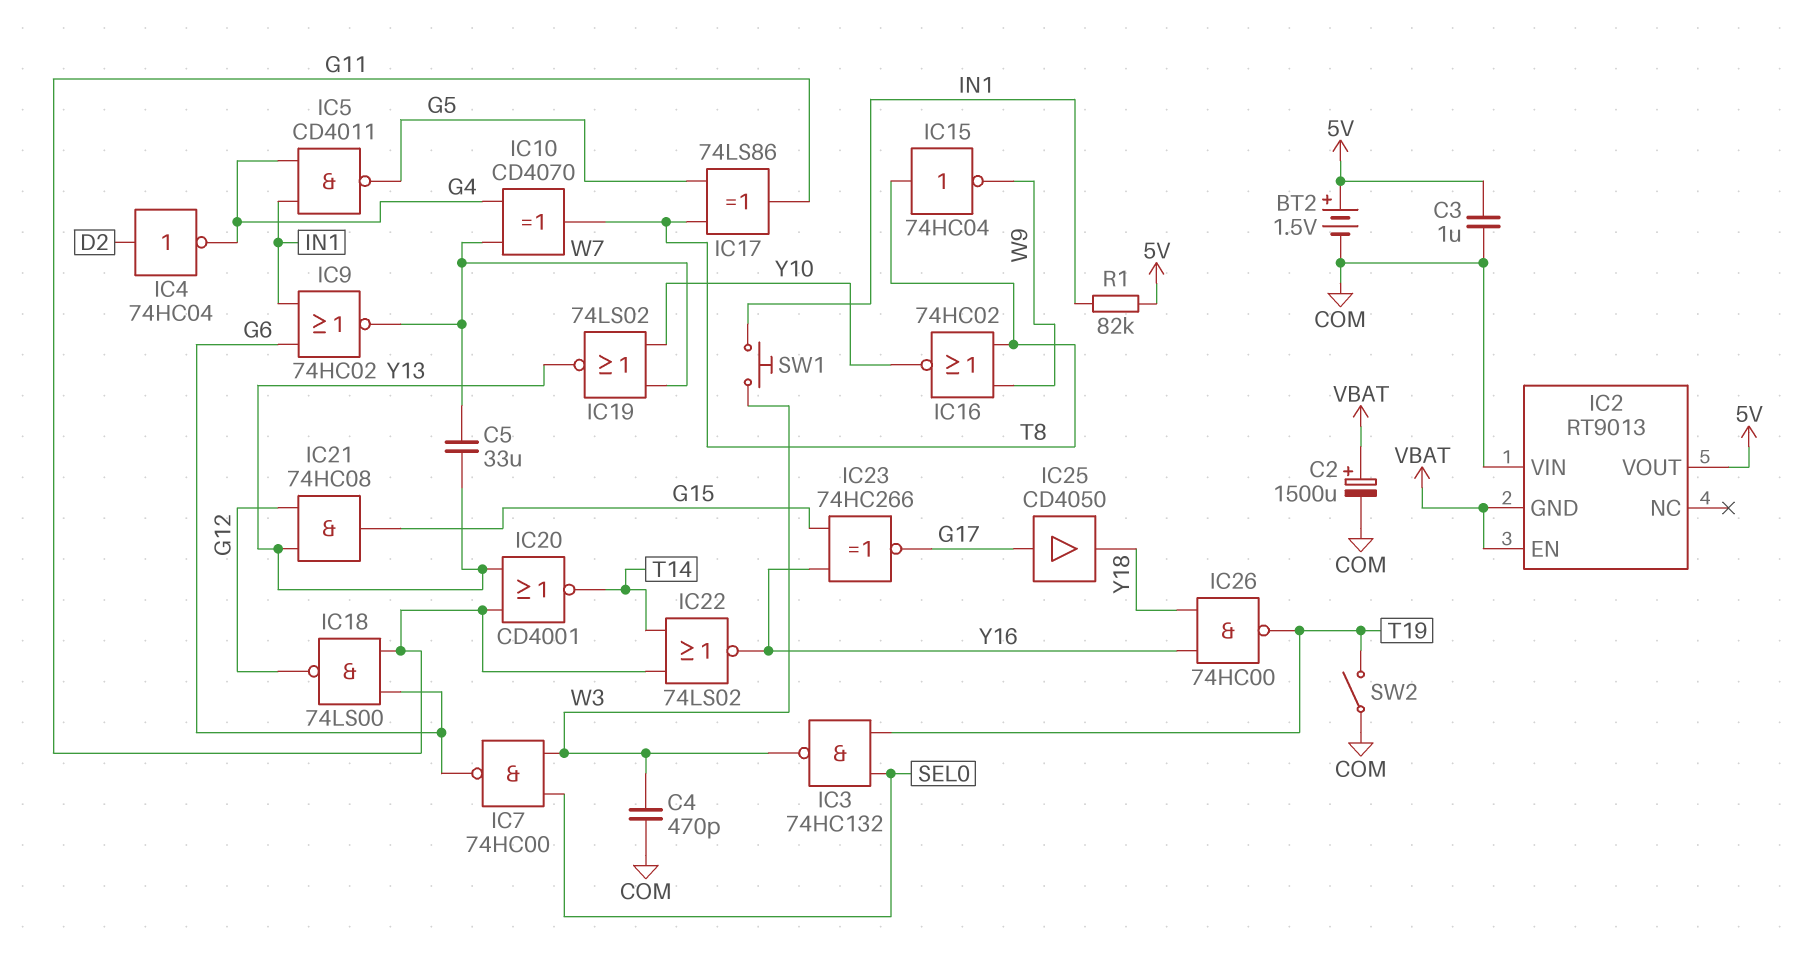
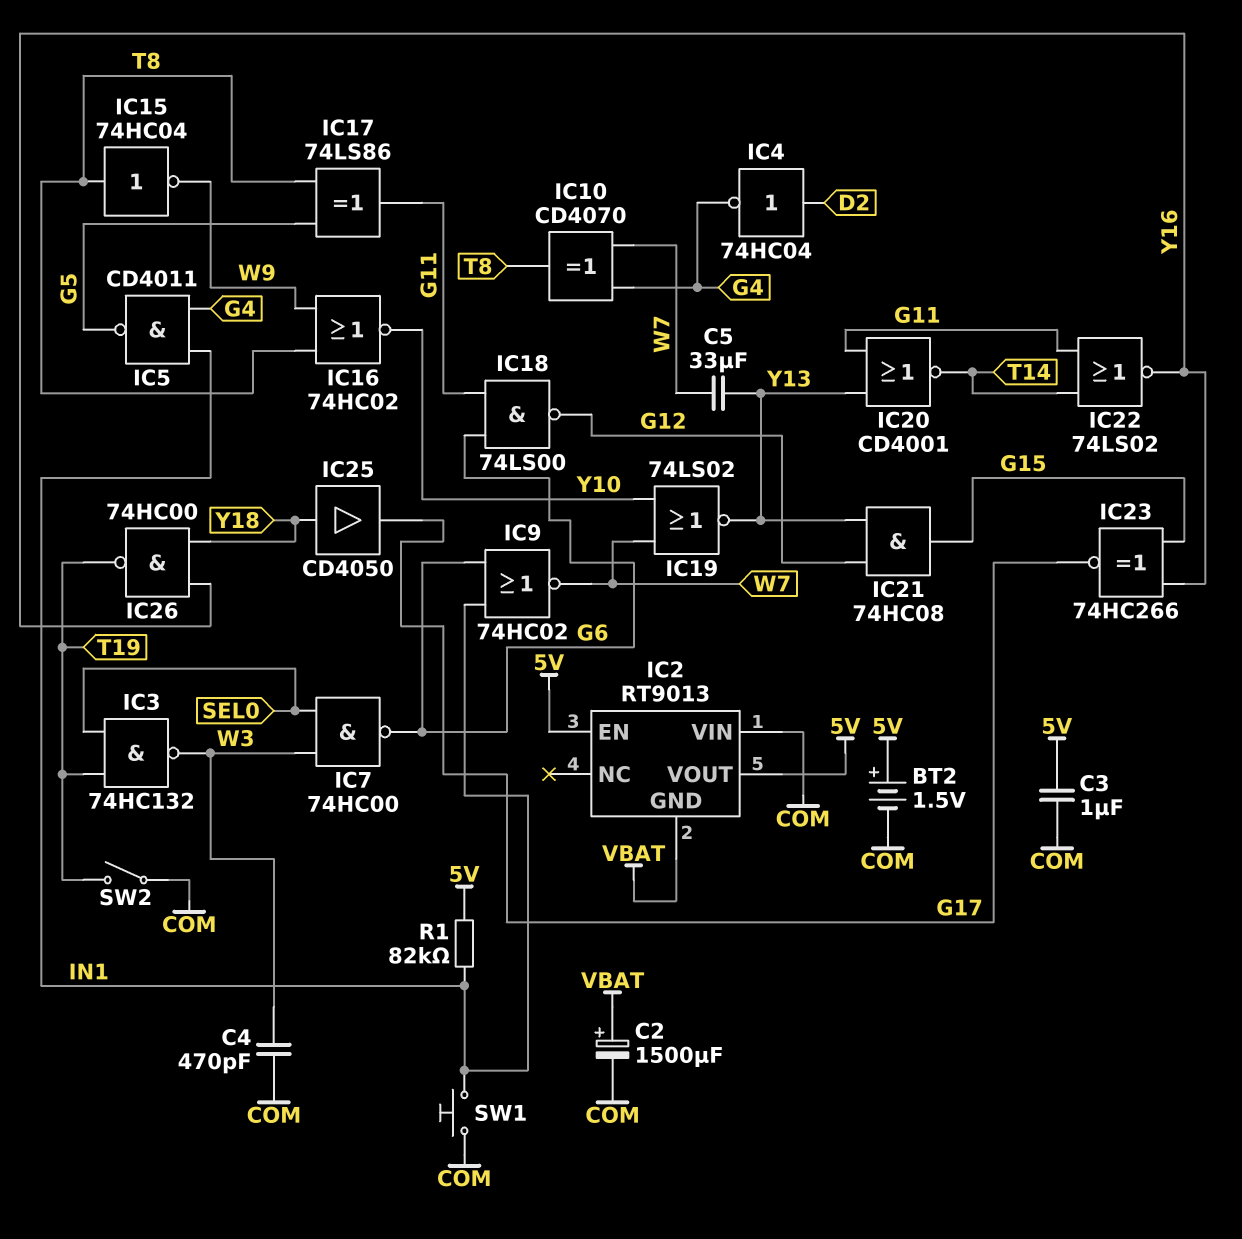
IC2 pin EN: VBAT -> 5V
IC25: buffer CD4050 (in G17, out Y18) -> buffer CD4050 (in Y18, out G17)
SW1: button (IN1, W3) -> button (COM, IN1)

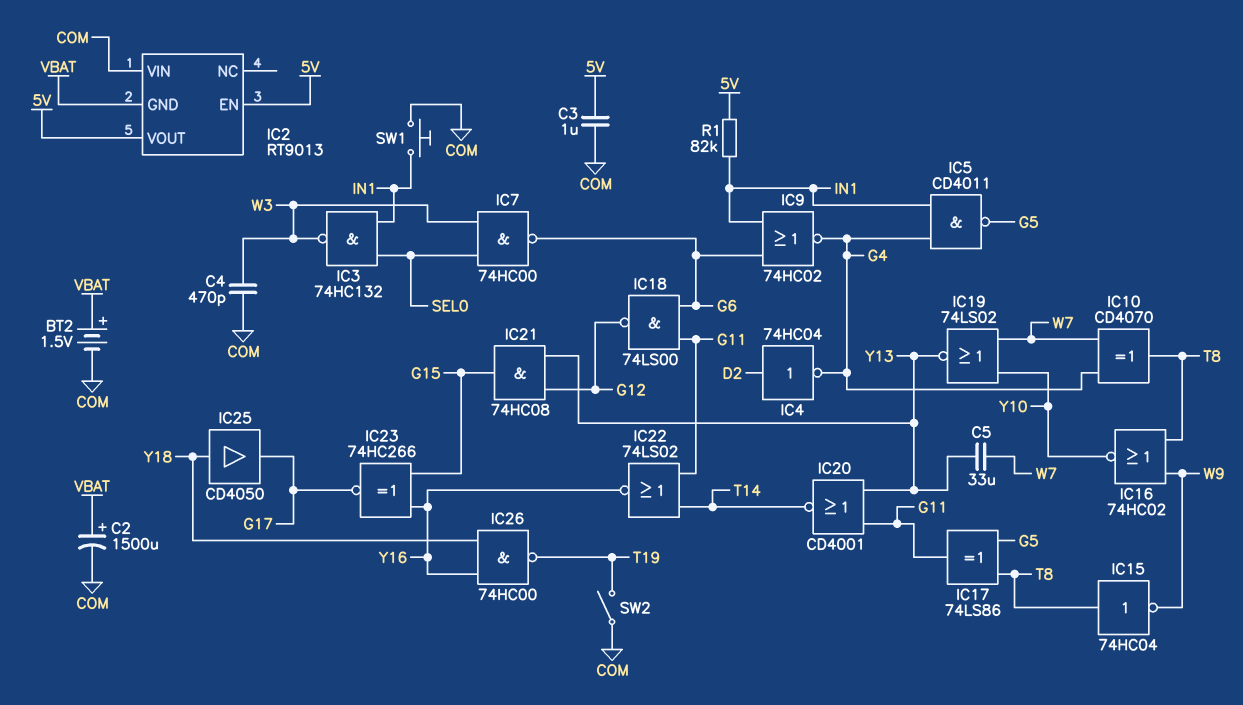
BT2: 1.5V (plus 5V, minus COM) -> 1.5V (plus VBAT, minus COM)
IC3: NAND 74HC132 (in SEL0, in T19, out W3) -> NAND 74HC132 (in IN1, in SEL0, out W3)
IC9: NOR 74HC02 (in G6, in IN1, out W7) -> NOR 74HC02 (in G6, in IN1, out G4)

